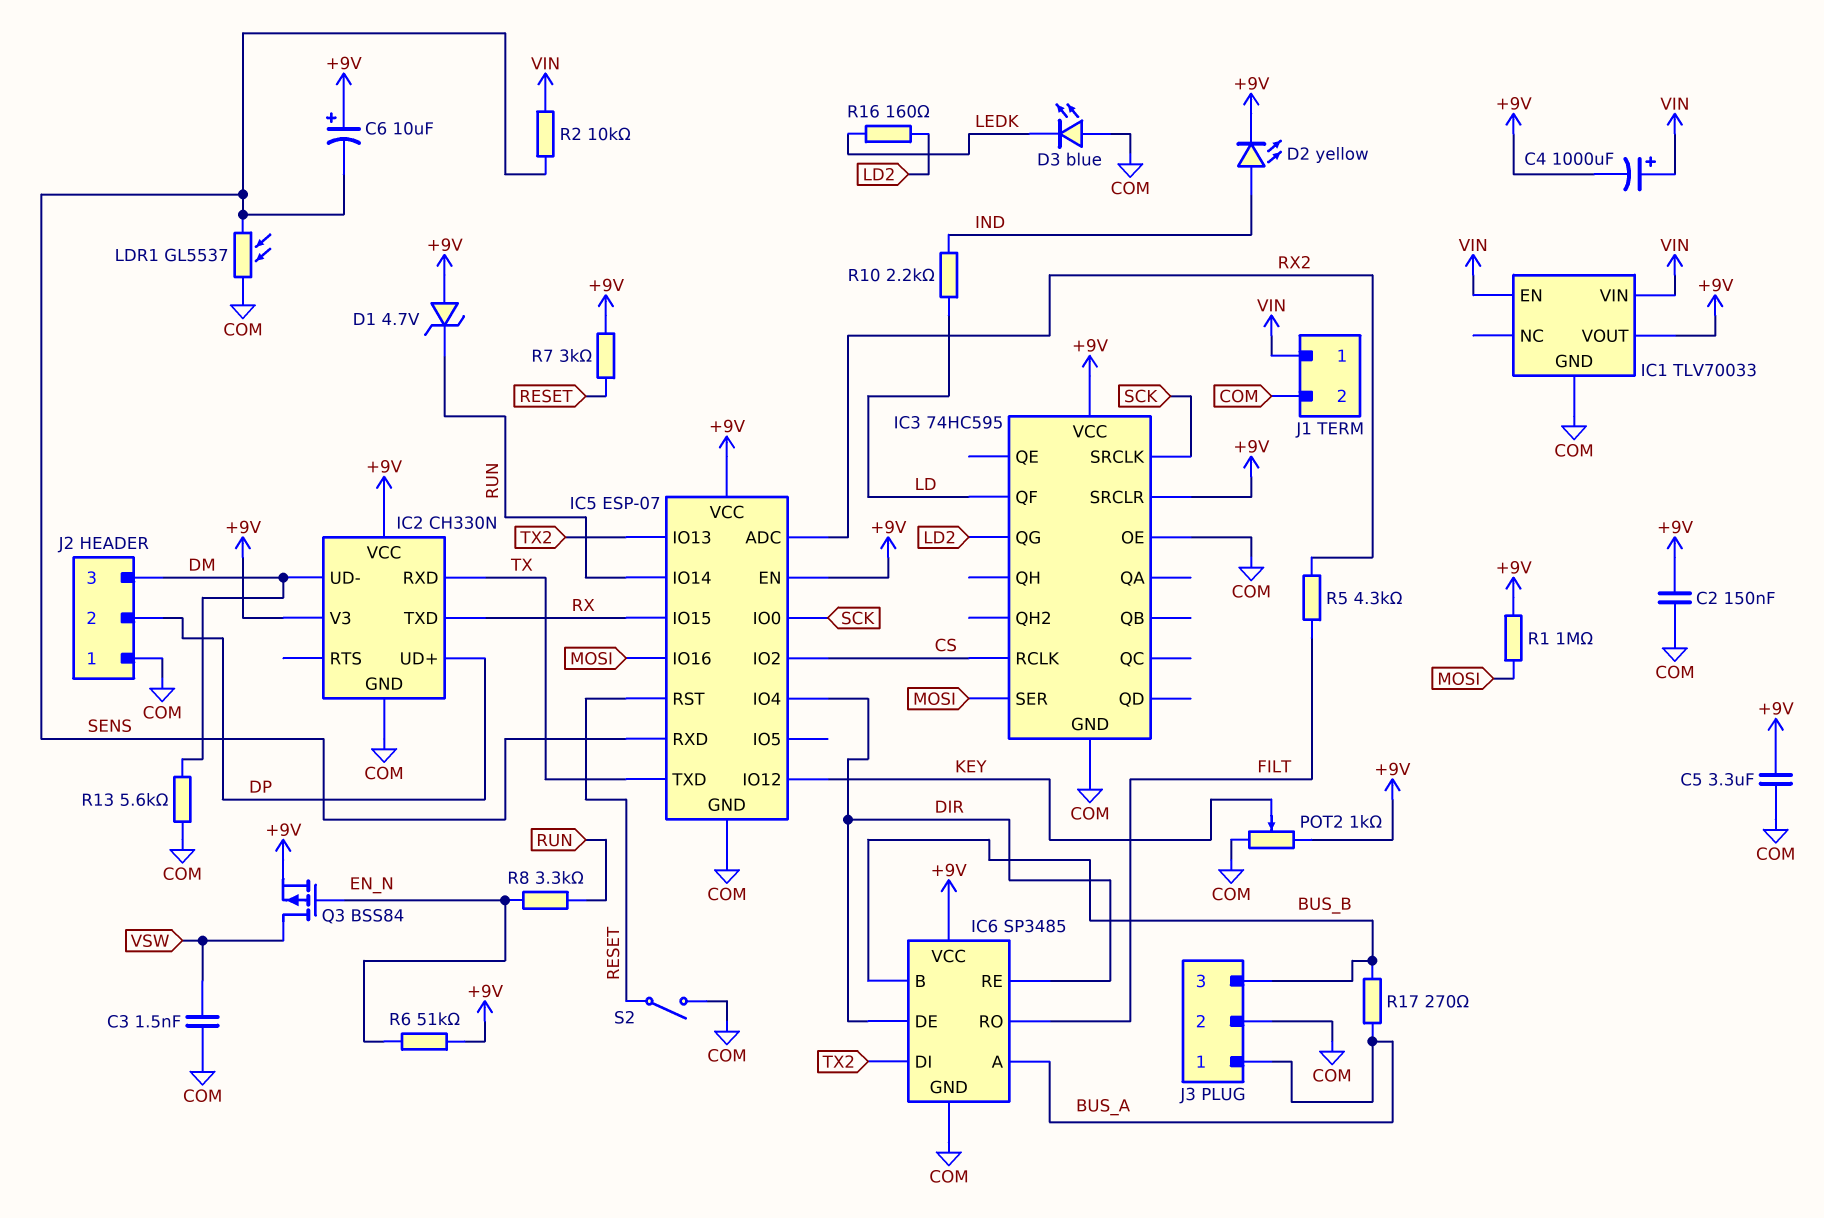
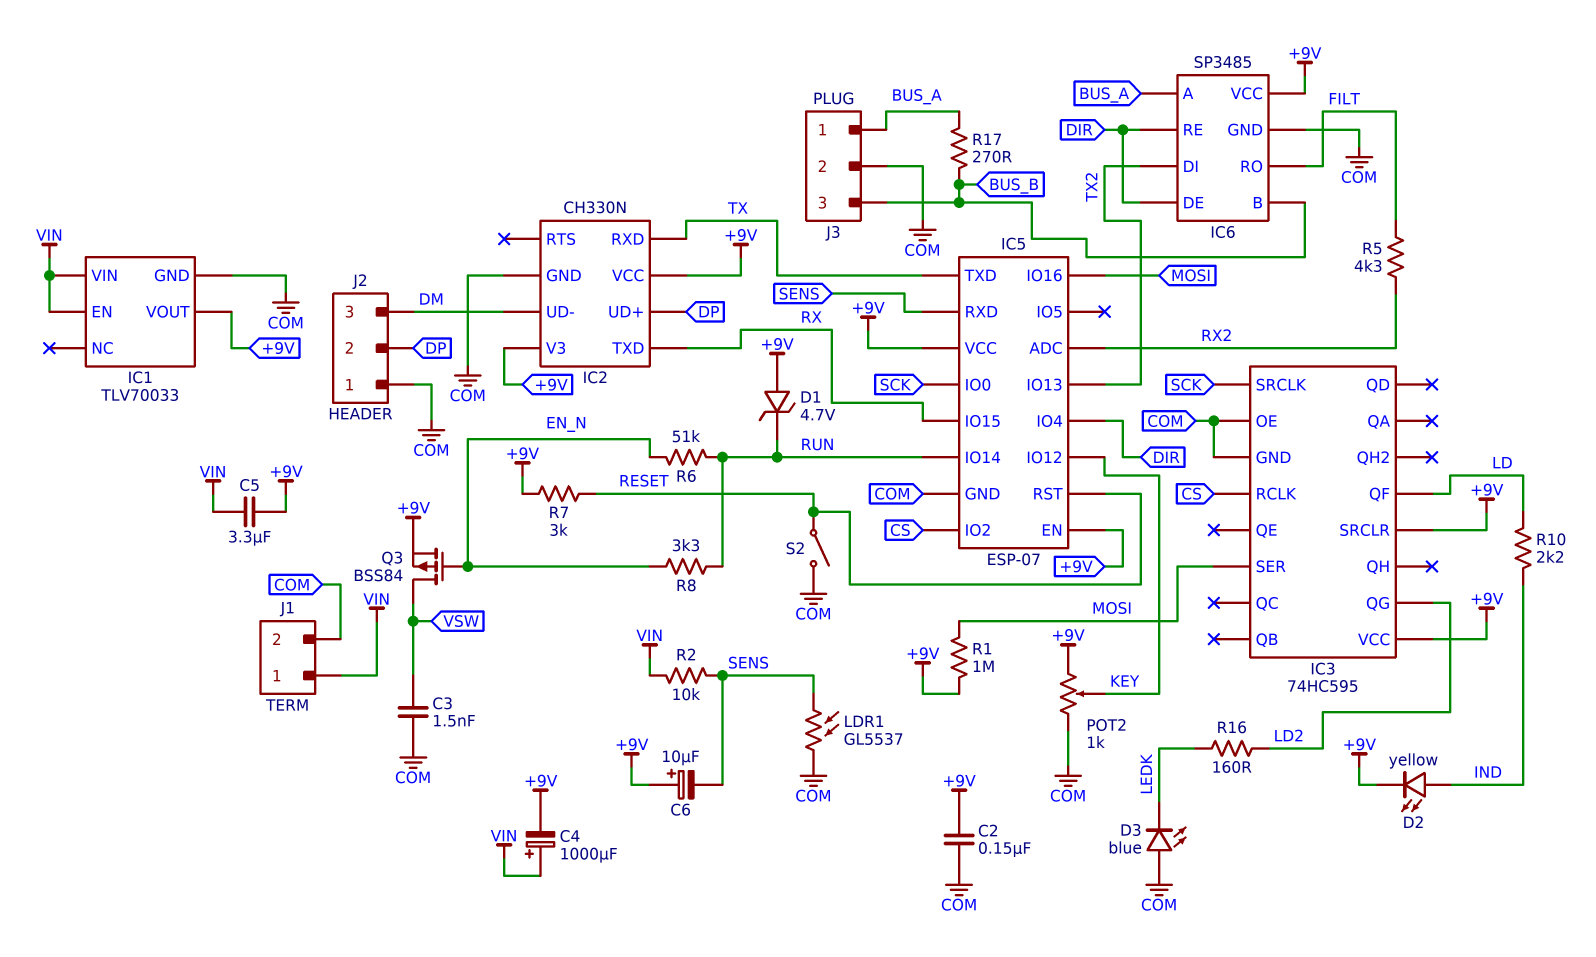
C5: 3.3uF (+9V, COM) -> 3.3uF (+9V, VIN)
R6: 51k (+9V, EN_N) -> 51k (EN_N, RUN)
R13: 5.6k (COM, DM) -> none

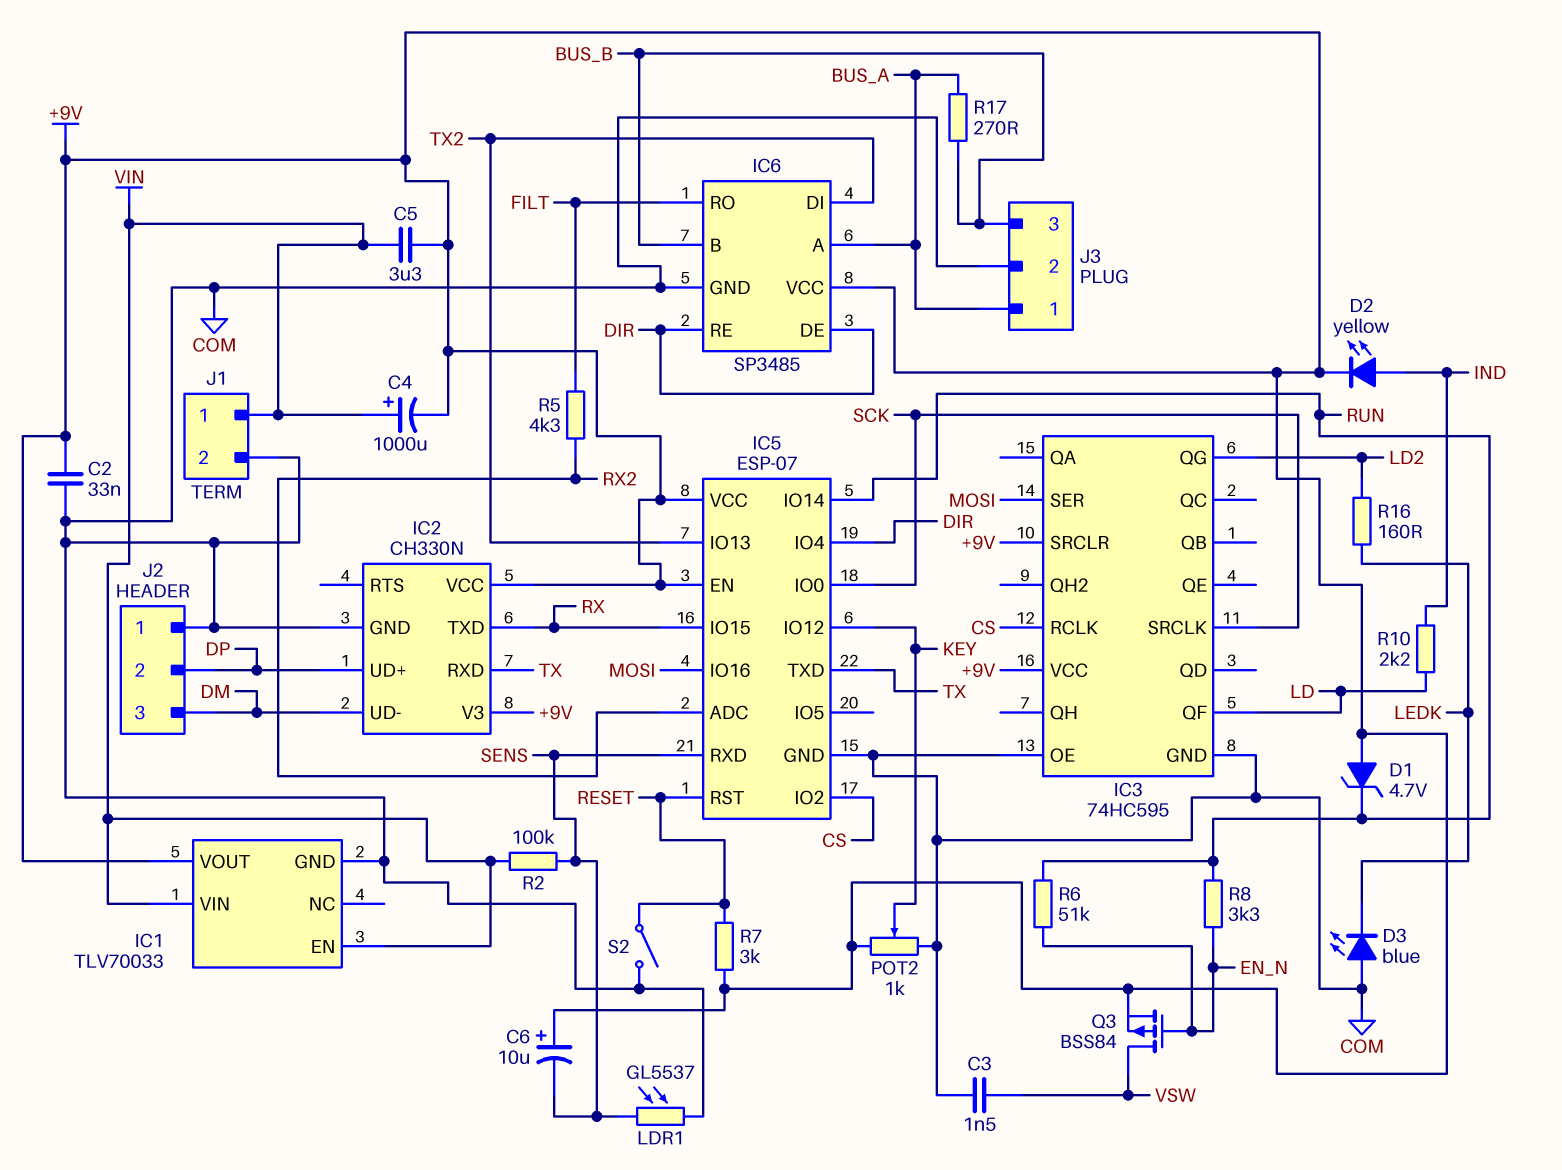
C2: 150nF (+9V, COM) -> 33nF (+9V, COM)
R1: 1M (+9V, MOSI) -> none
R2: 10k (SENS, VIN) -> 100k (SENS, VIN)

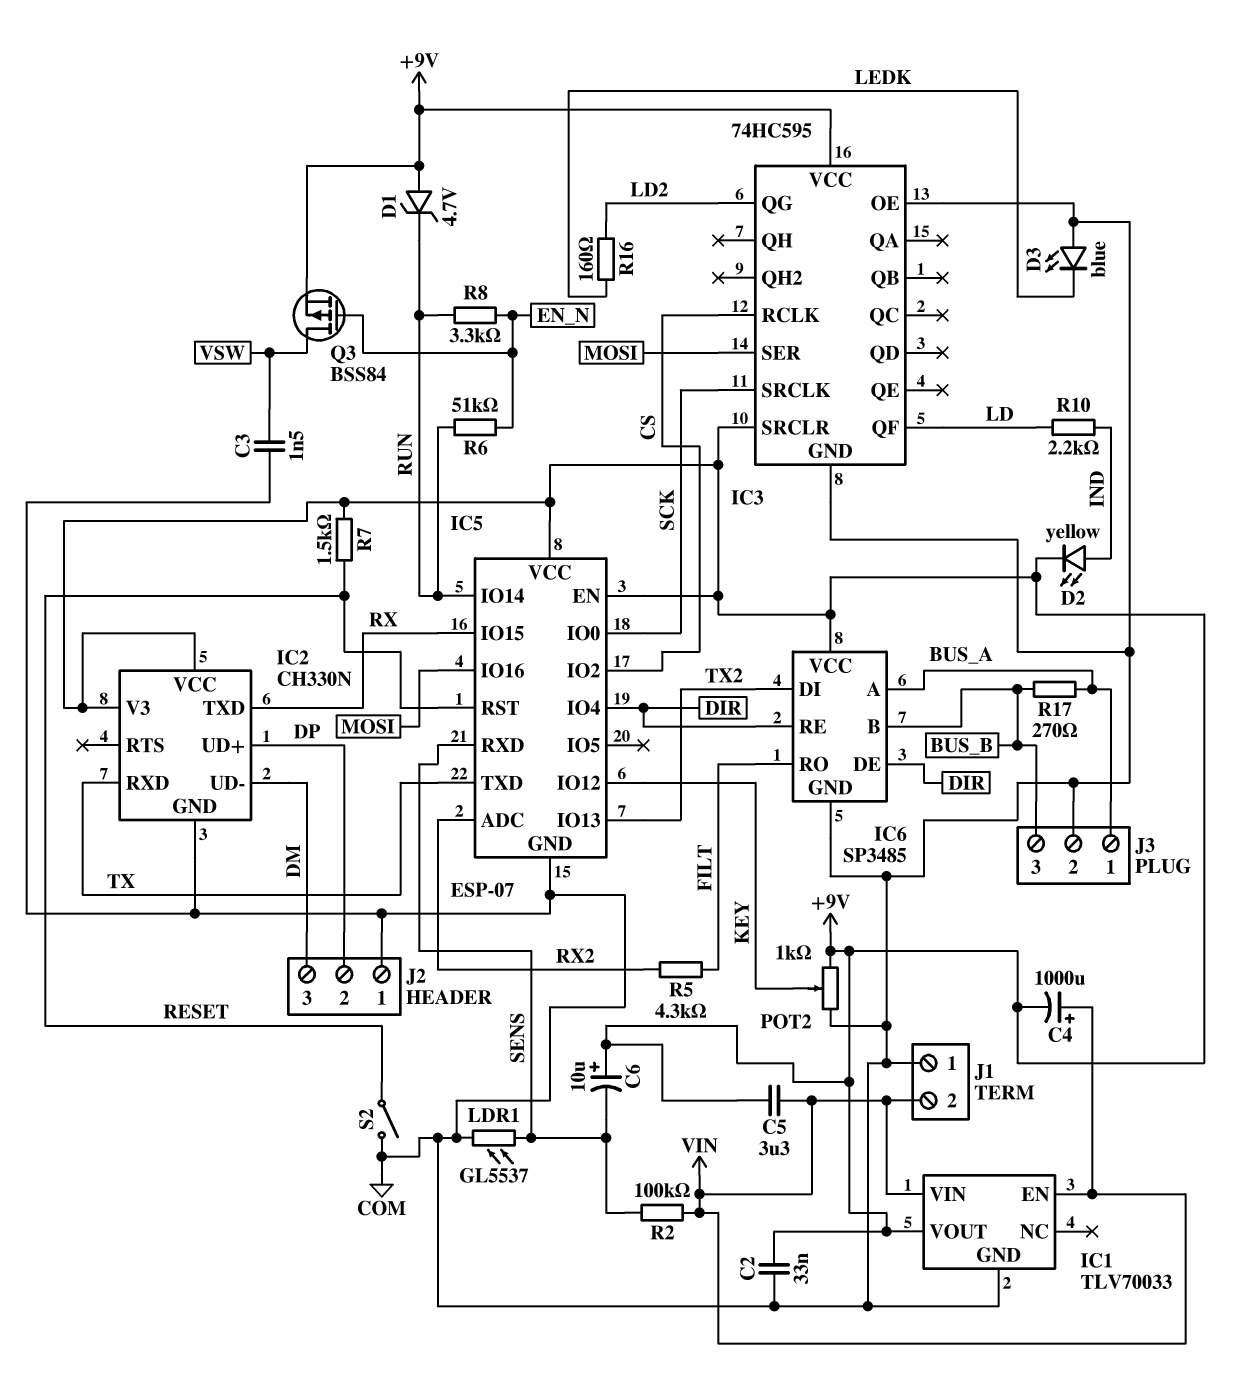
J1 pin 1: VIN -> COM
J1 pin 2: COM -> VIN
R7: 3k (+9V, RESET) -> 1.5k (+9V, RESET)

